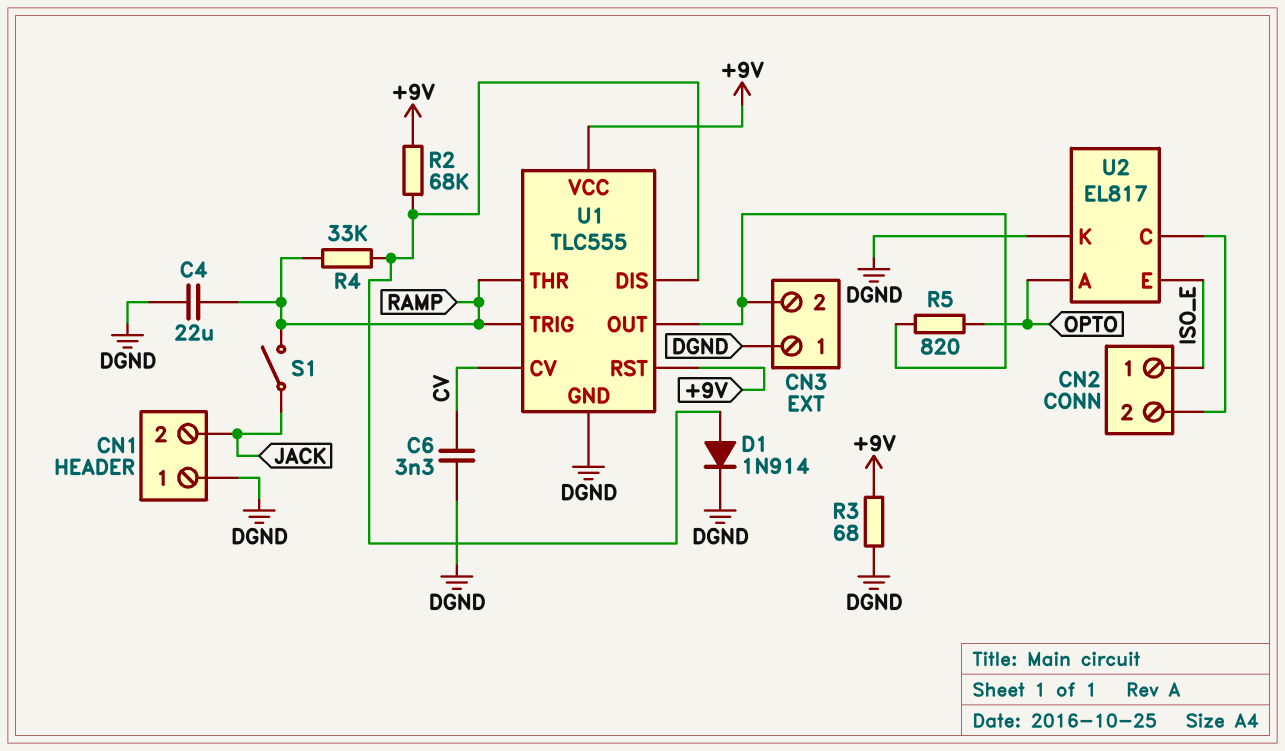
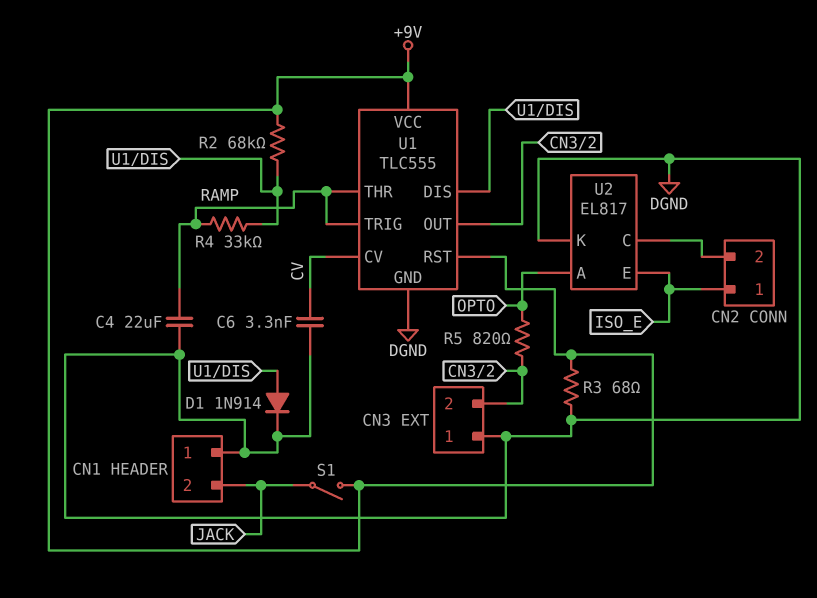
S1: switch (JACK, RAMP) -> switch (+9V, JACK)

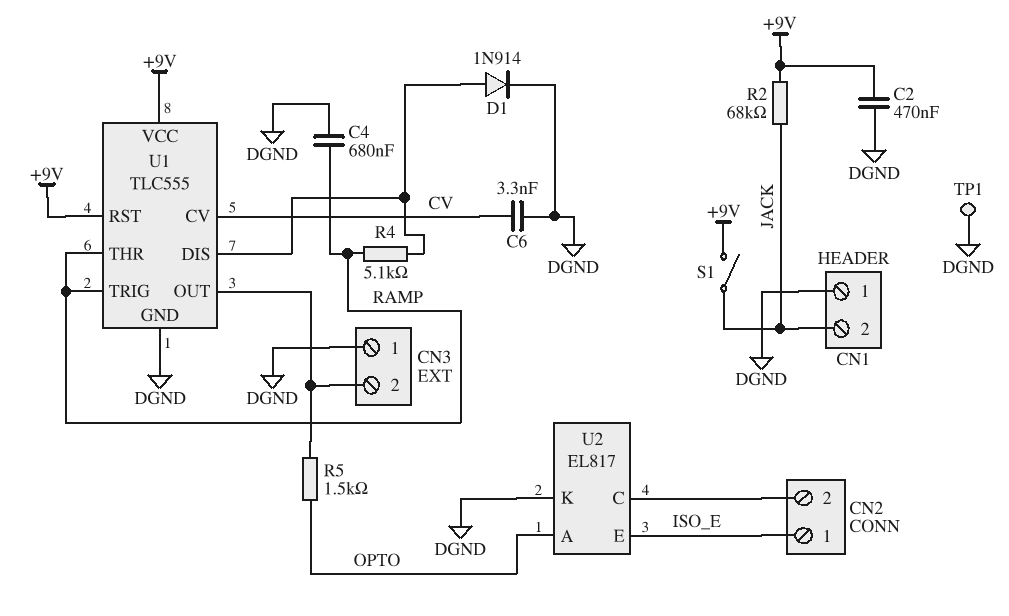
C2: none -> 470nF (+9V, DGND)
C4: 22uF (DGND, RAMP) -> 680nF (DGND, RAMP)
R2: 68k (+9V, U1/DIS) -> 68k (+9V, JACK)
R3: 68 (+9V, DGND) -> none
R4: 33k (RAMP, U1/DIS) -> 5.1k (RAMP, U1/DIS)
R5: 820 (CN3/2, OPTO) -> 1.5k (CN3/2, OPTO)
TP1: none -> test point (DGND)

